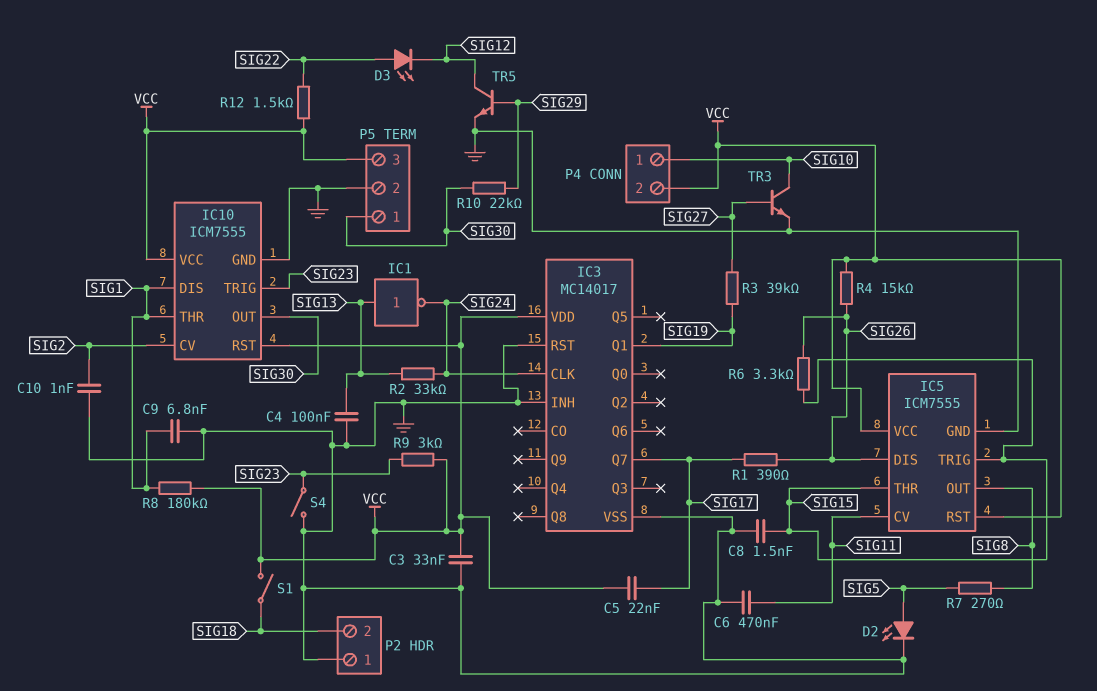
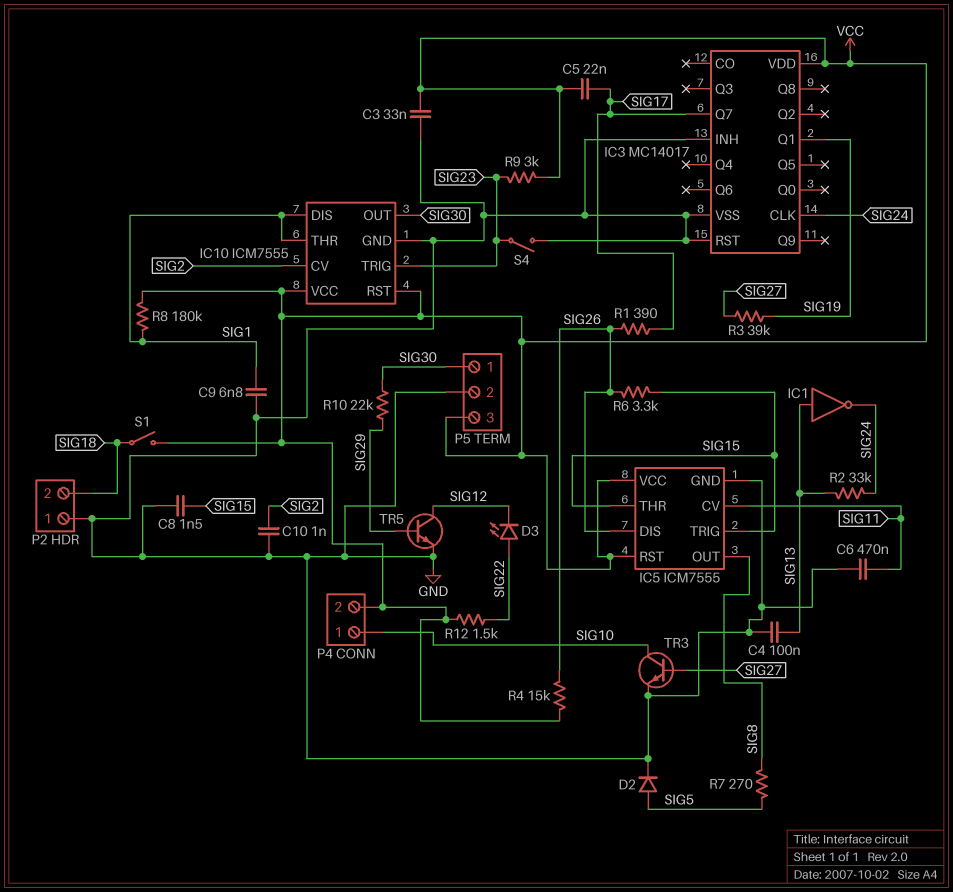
D2: LED (A SIG5, K GND) -> diode (A SIG5, K GND)

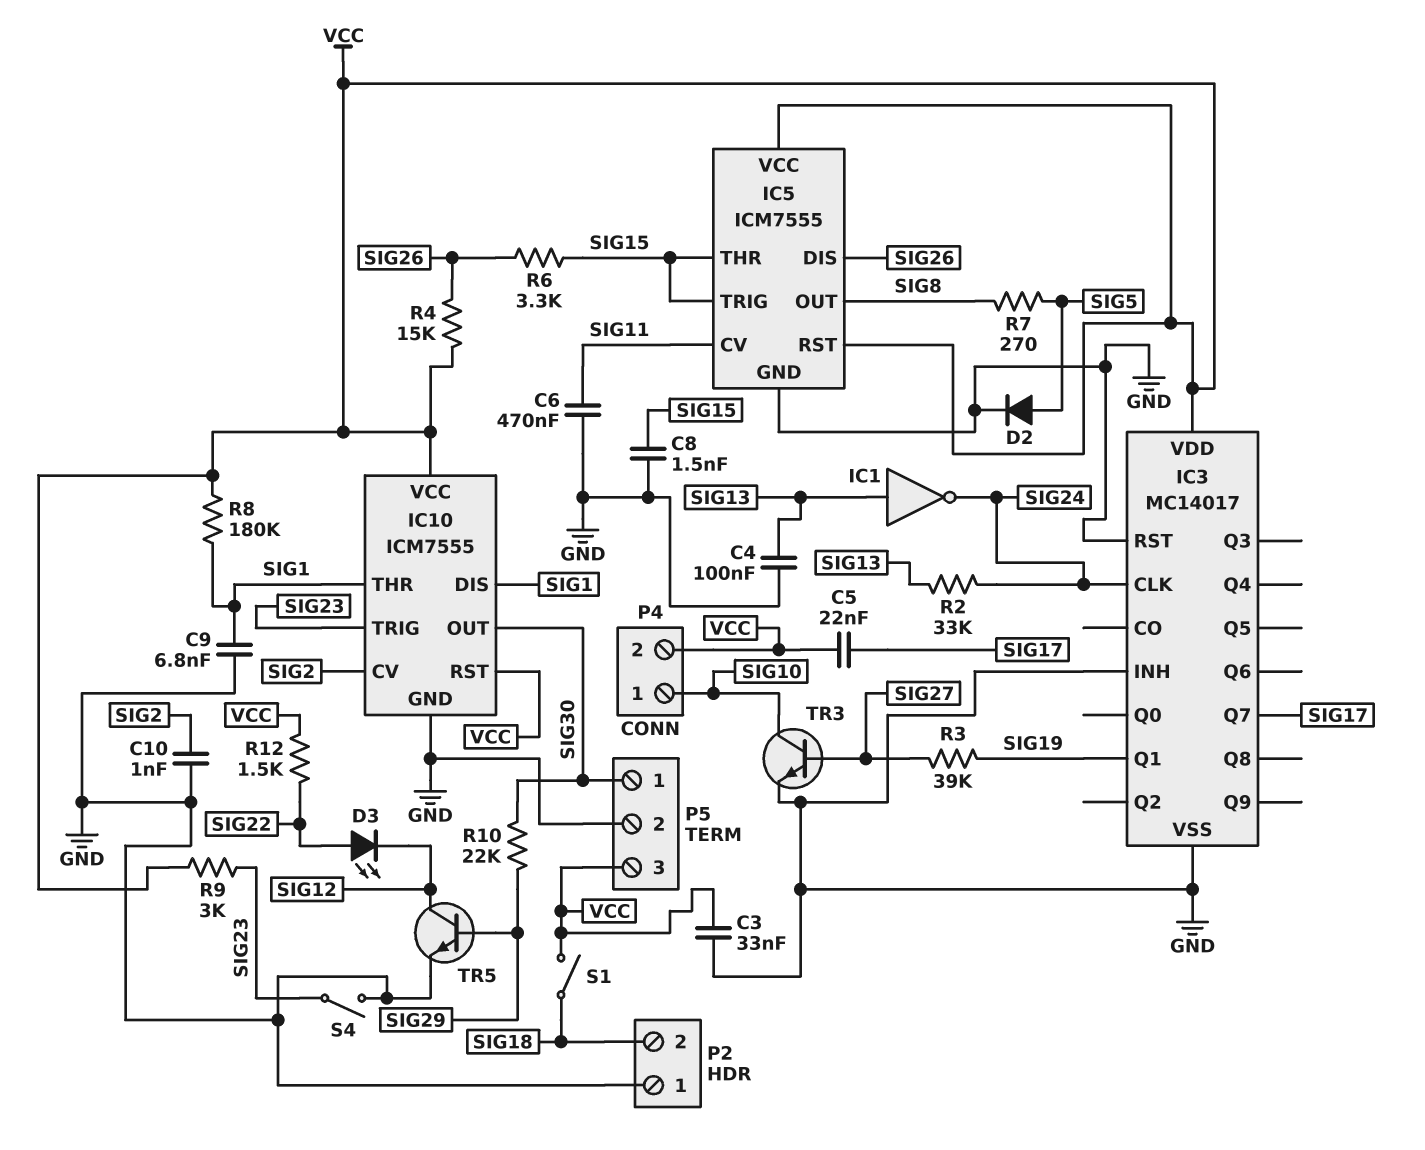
R1: 390 (SIG17, SIG26) -> none

